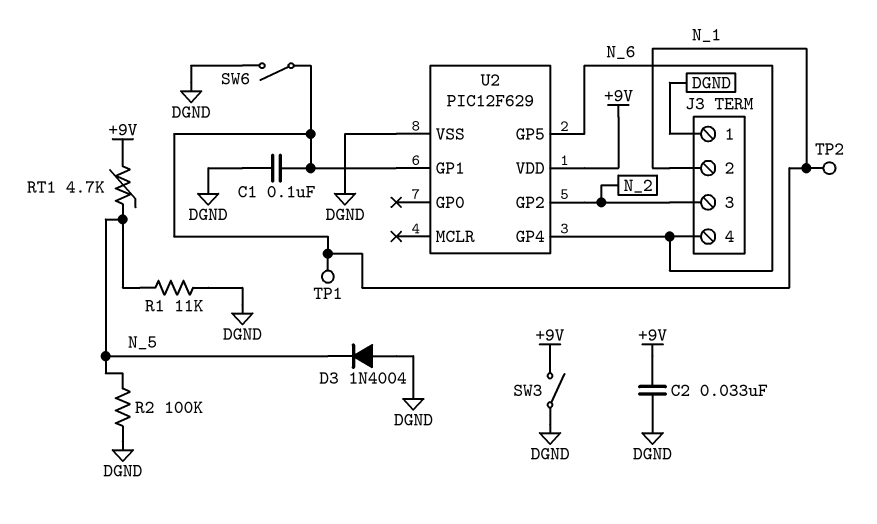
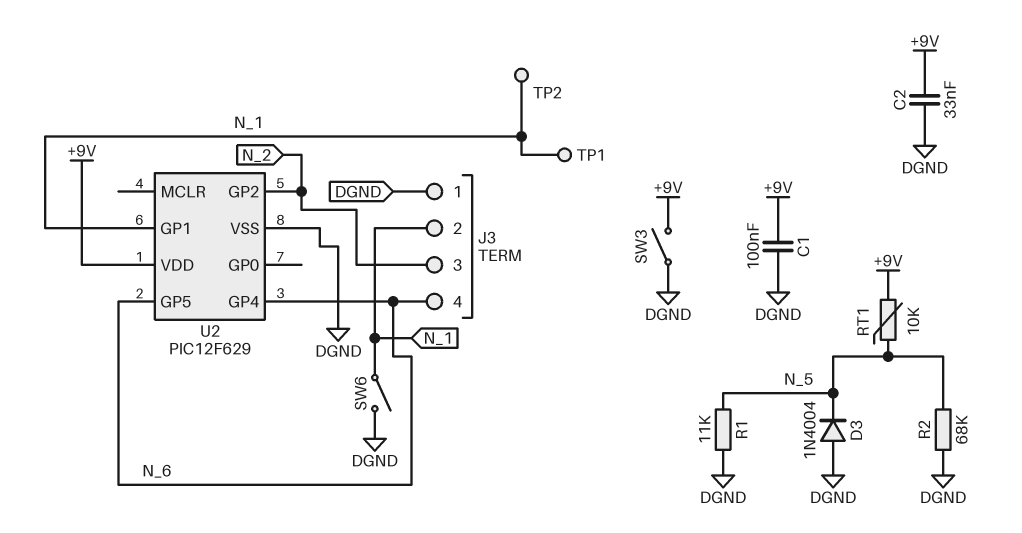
C1: 100nF (DGND, N_1) -> 100nF (+9V, DGND)
R2: 100k (DGND, N_5) -> 68k (DGND, N_5)
RT1: 4.7k (+9V, N_5) -> 10k (+9V, N_5)

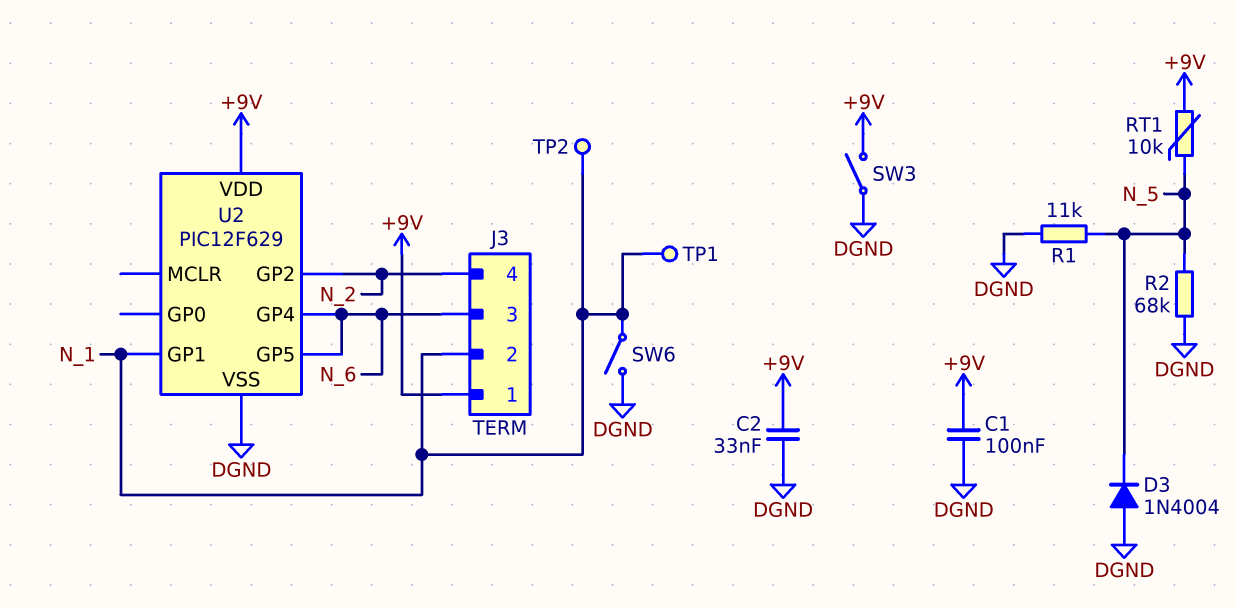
J3 pin 1: DGND -> +9V
J3 pin 3: N_2 -> N_6
J3 pin 4: N_6 -> N_2

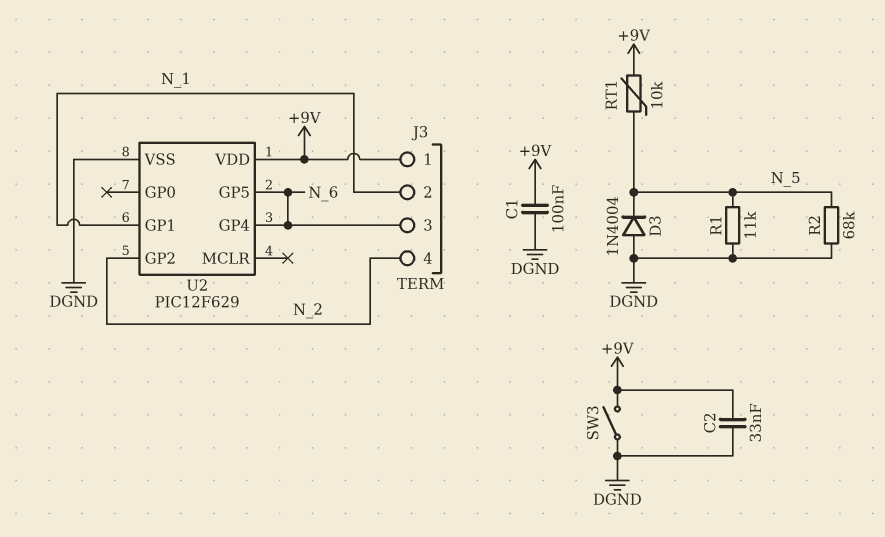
SW6: switch (DGND, N_1) -> none
TP1: test point (N_1) -> none
TP2: test point (N_1) -> none

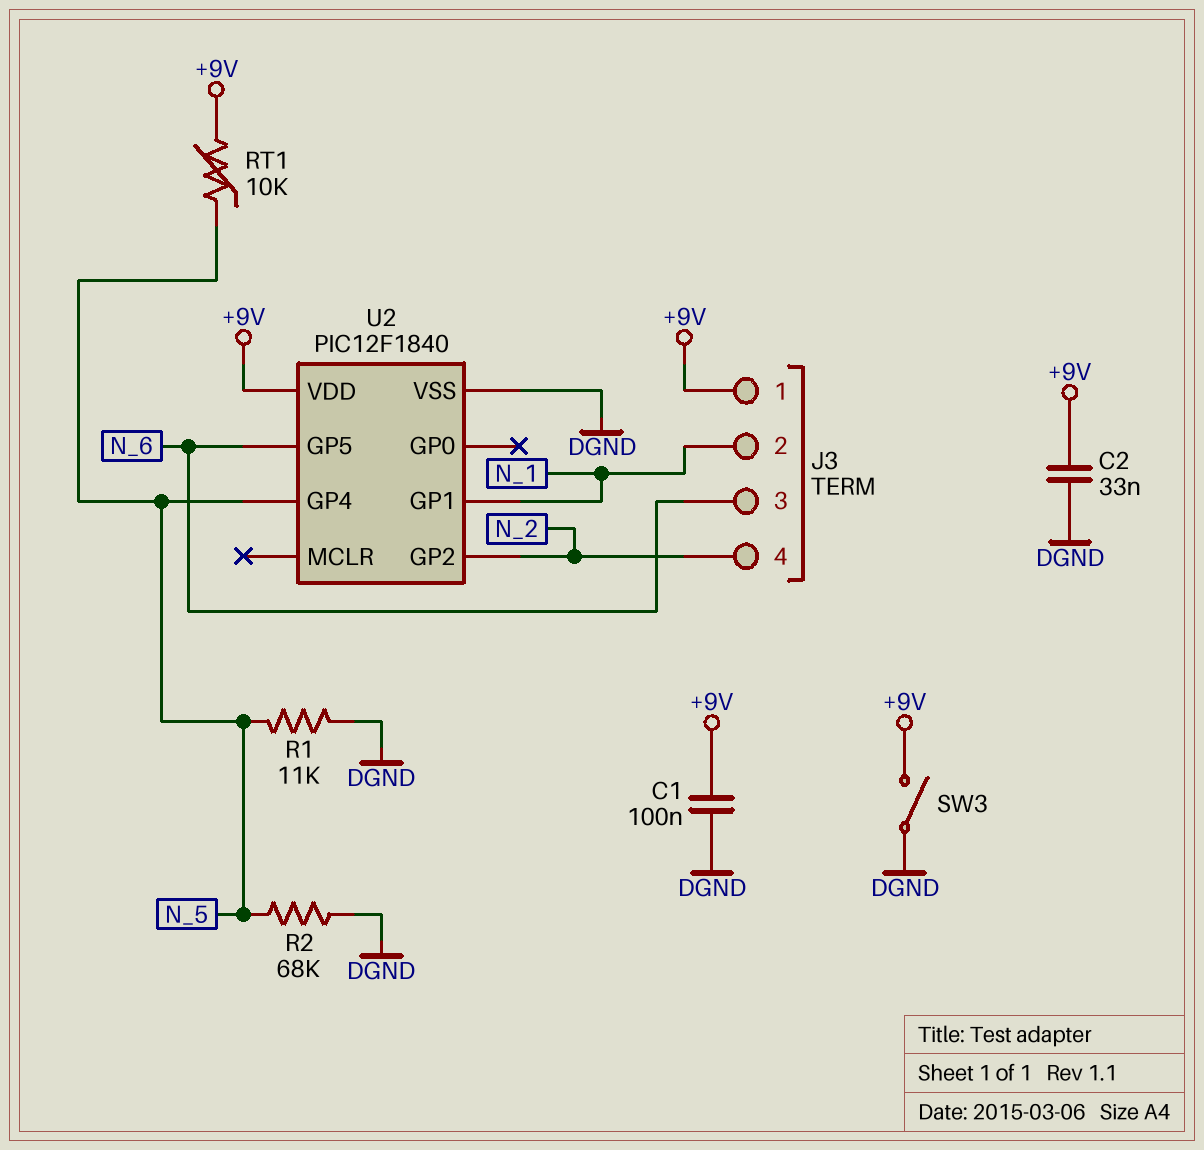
D3: diode 1N4004 (A DGND, K N_5) -> none
U2: PIC12F629 -> PIC12F1840
U2 pin GP4: N_6 -> N_5

